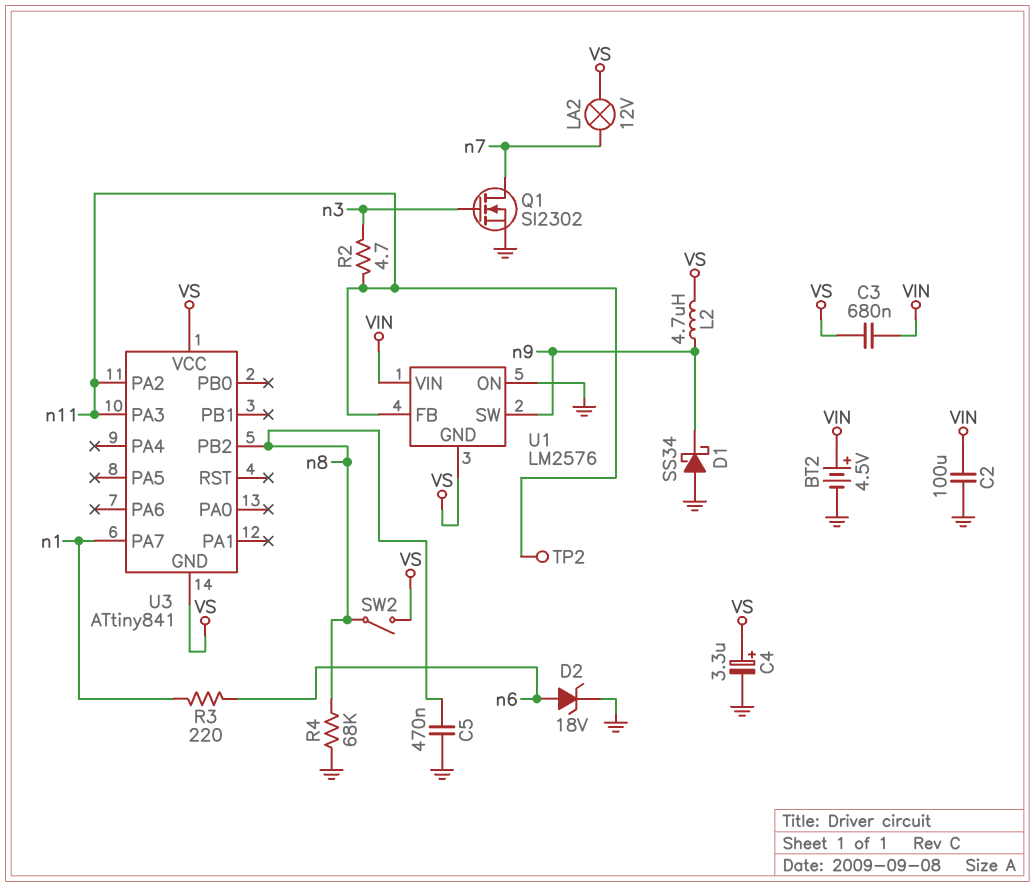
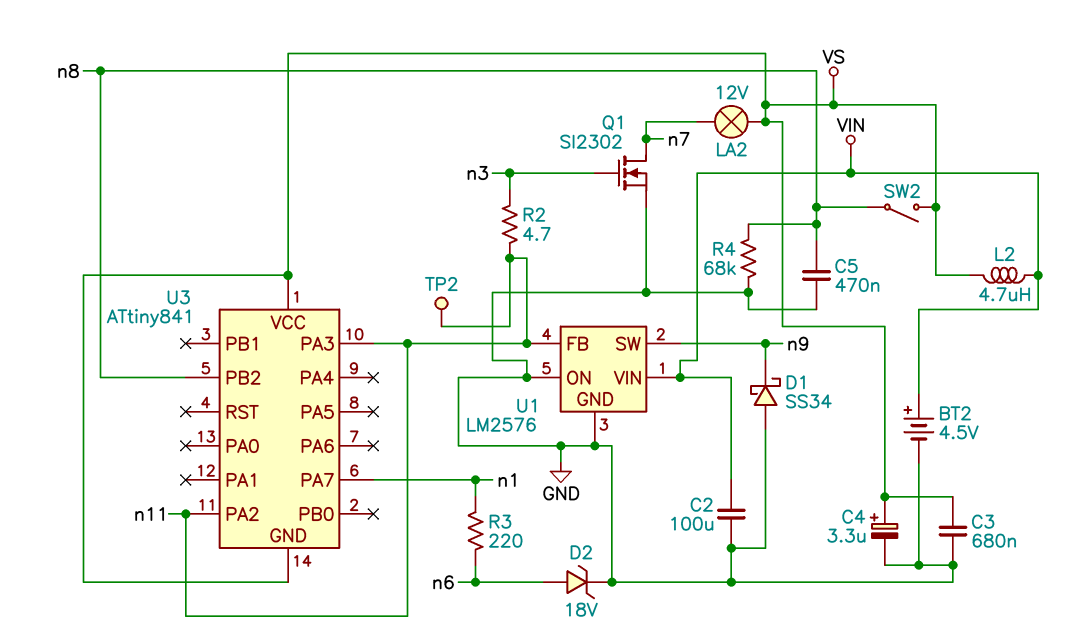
C3: 680nF (VIN, VS) -> 680nF (GND, VS)
L2: 4.7uH (VS, n9) -> 4.7uH (VIN, VS)
U1 pin GND: VS -> GND

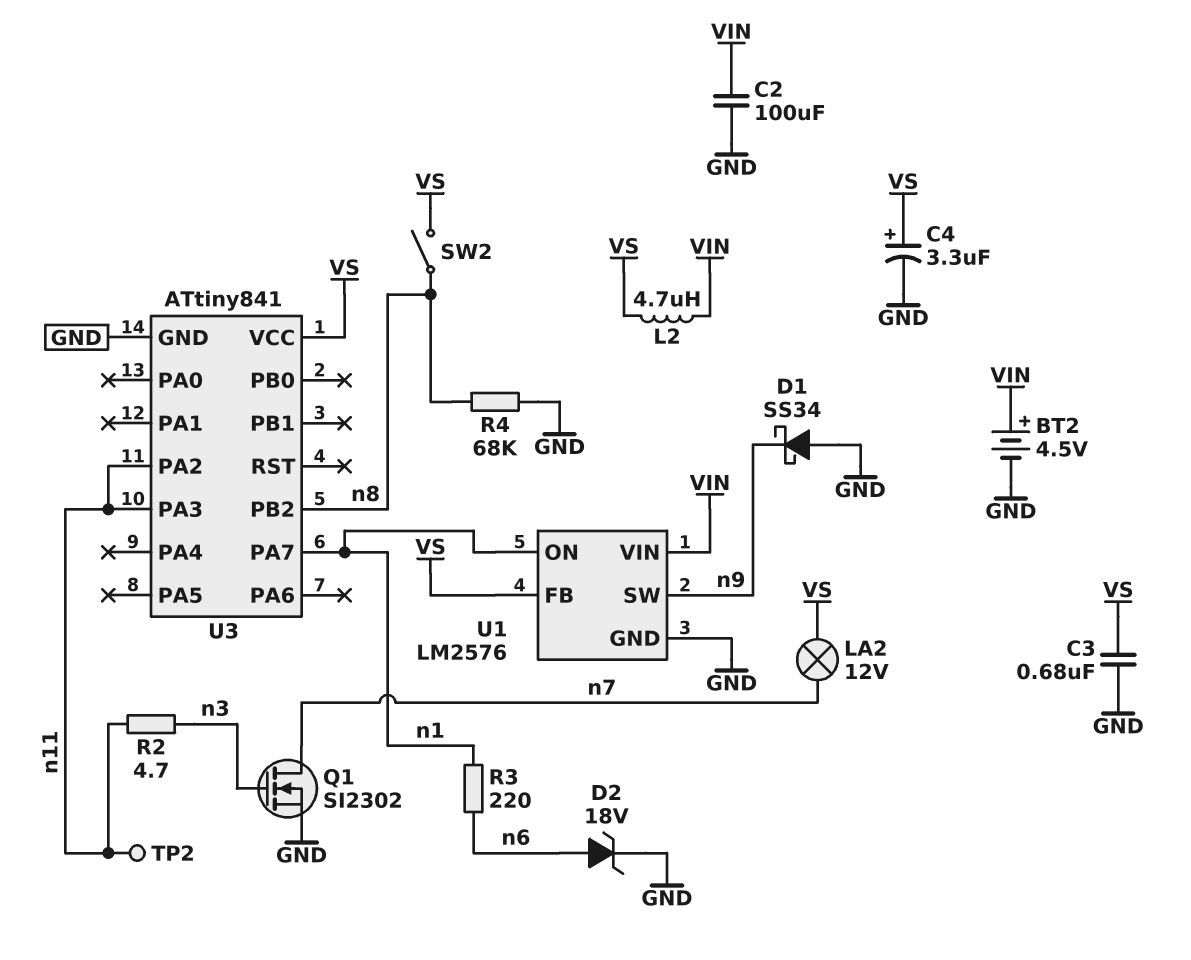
C5: 470nF (GND, n8) -> none
U1 pin FB: n11 -> VS
U1 pin ON: GND -> n1
U3 pin GND: VS -> GND

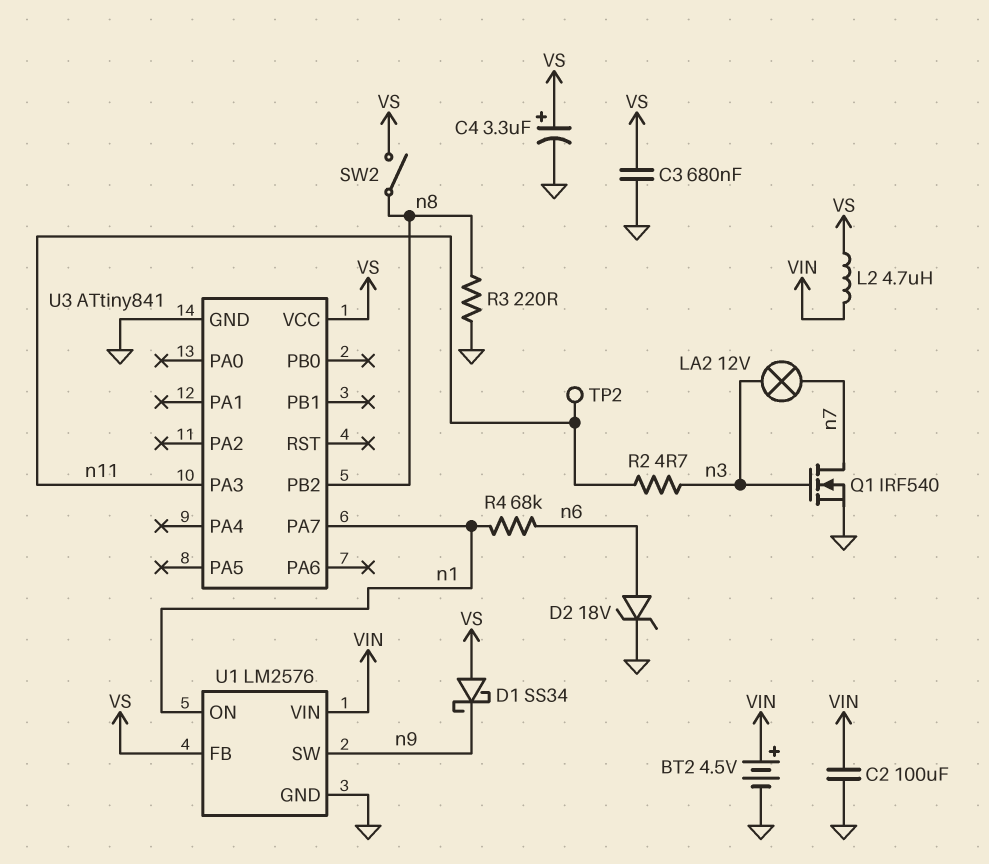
D1: schottky SS34 (A GND, K n9) -> schottky SS34 (A VS, K n9)
LA2: lamp 12V (VS, n7) -> lamp 12V (n3, n7)
Q1: NMOS SI2302 (G n3, D n7, S GND) -> NMOS IRF540 (G n3, D n7, S GND)
R3: 220 (n1, n6) -> 220 (GND, n8)
R4: 68k (GND, n8) -> 68k (n1, n6)
U3 pin PA2: n11 -> none

